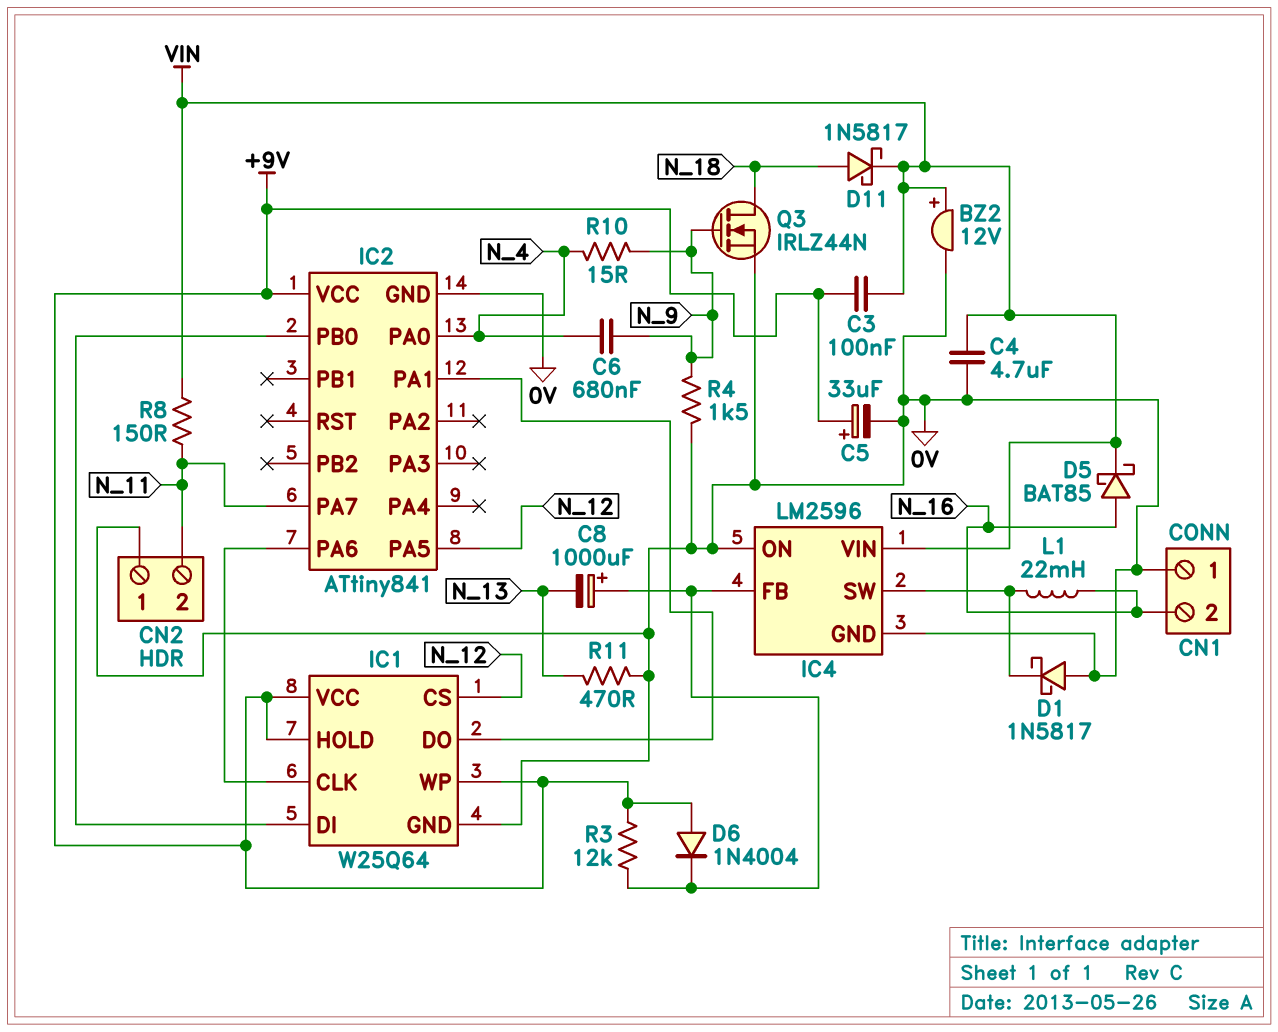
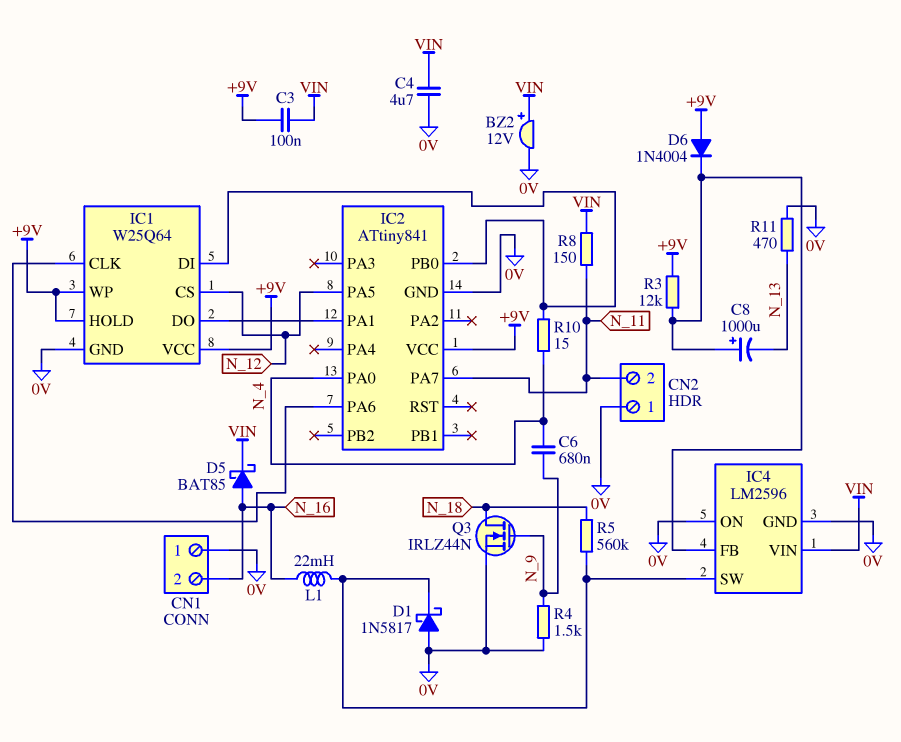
C5: 33uF (plus +9V, minus 0V) -> none
D11: schottky 1N5817 (A N_18, K VIN) -> none
R5: none -> 560k (IC4/SW, N_18)
R10: 15 (N_4, N_9) -> 15 (IC1/DI, N_4)

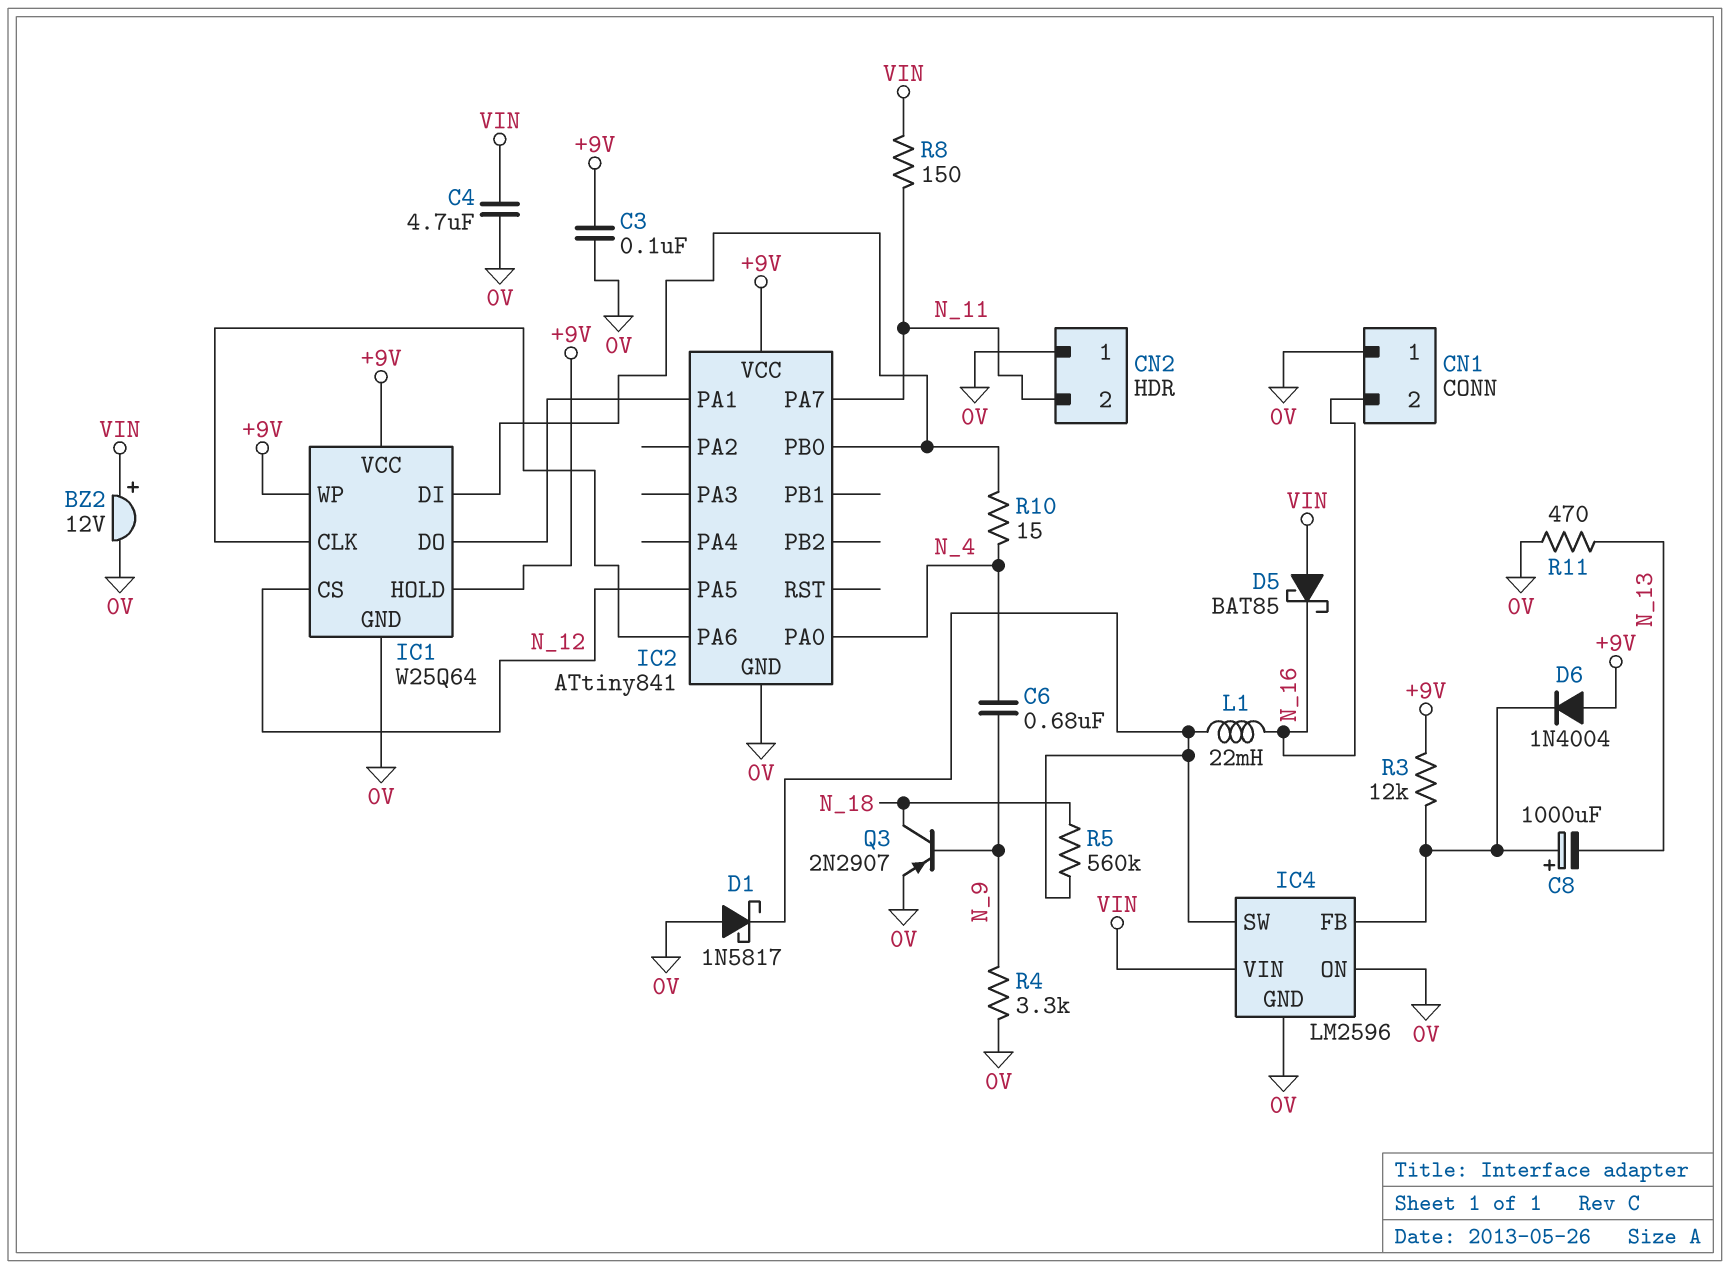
C3: 100nF (+9V, VIN) -> 100nF (+9V, 0V)
D5: schottky BAT85 (A N_16, K VIN) -> schottky BAT85 (A VIN, K N_16)
Q3: NMOS IRLZ44N (G N_9, D N_18, S 0V) -> PNP 2N2907 (B N_9, C N_18, E 0V)
R4: 1.5k (0V, N_9) -> 3.3k (0V, N_9)

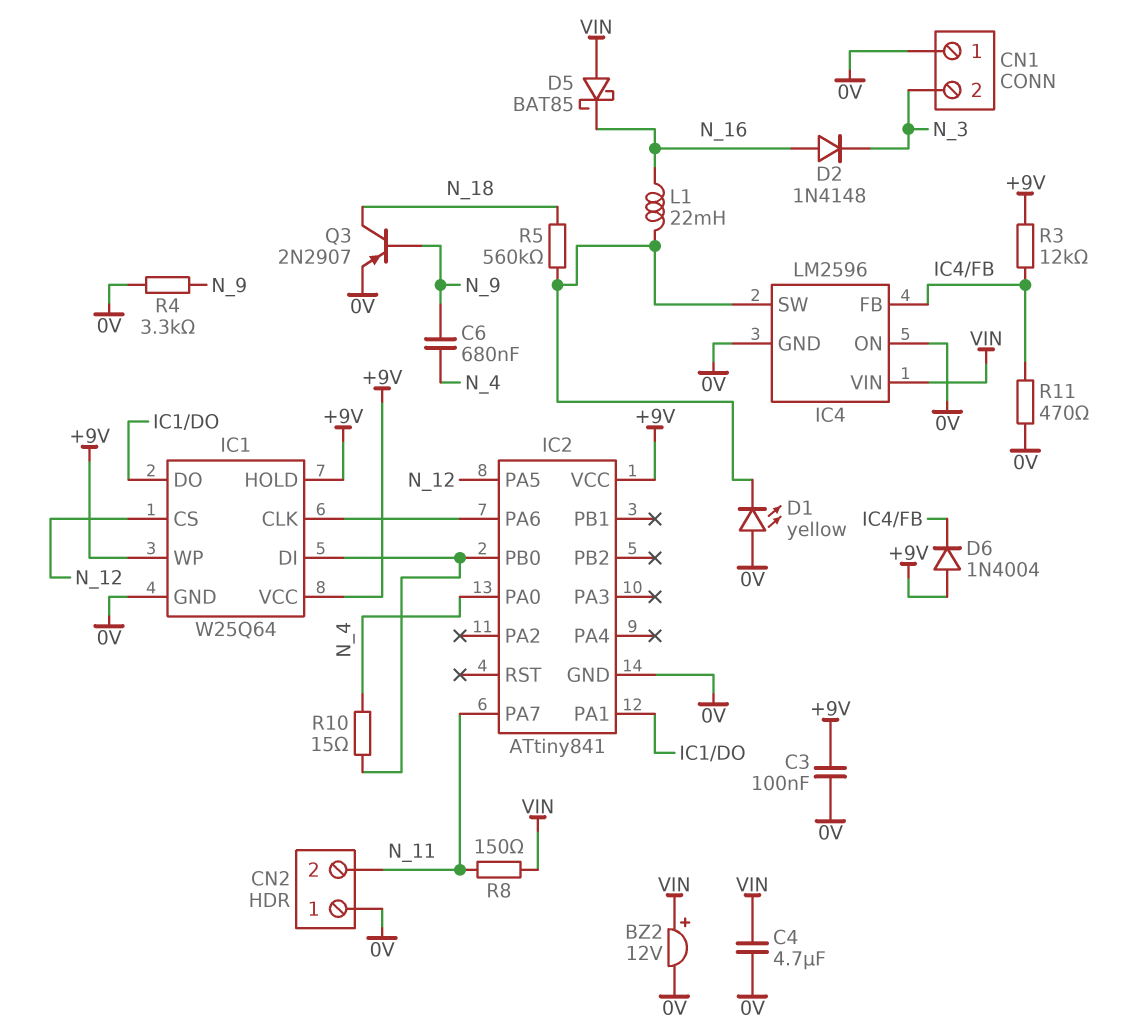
C8: 1000uF (plus IC4/FB, minus N_13) -> none
CN1 pin 2: N_16 -> N_3
D1: schottky 1N5817 (A 0V, K IC4/SW) -> LED yellow (A 0V, K IC4/SW)
D2: none -> diode 1N4148 (A N_16, K N_3)
R11: 470 (0V, N_13) -> 470 (0V, IC4/FB)

